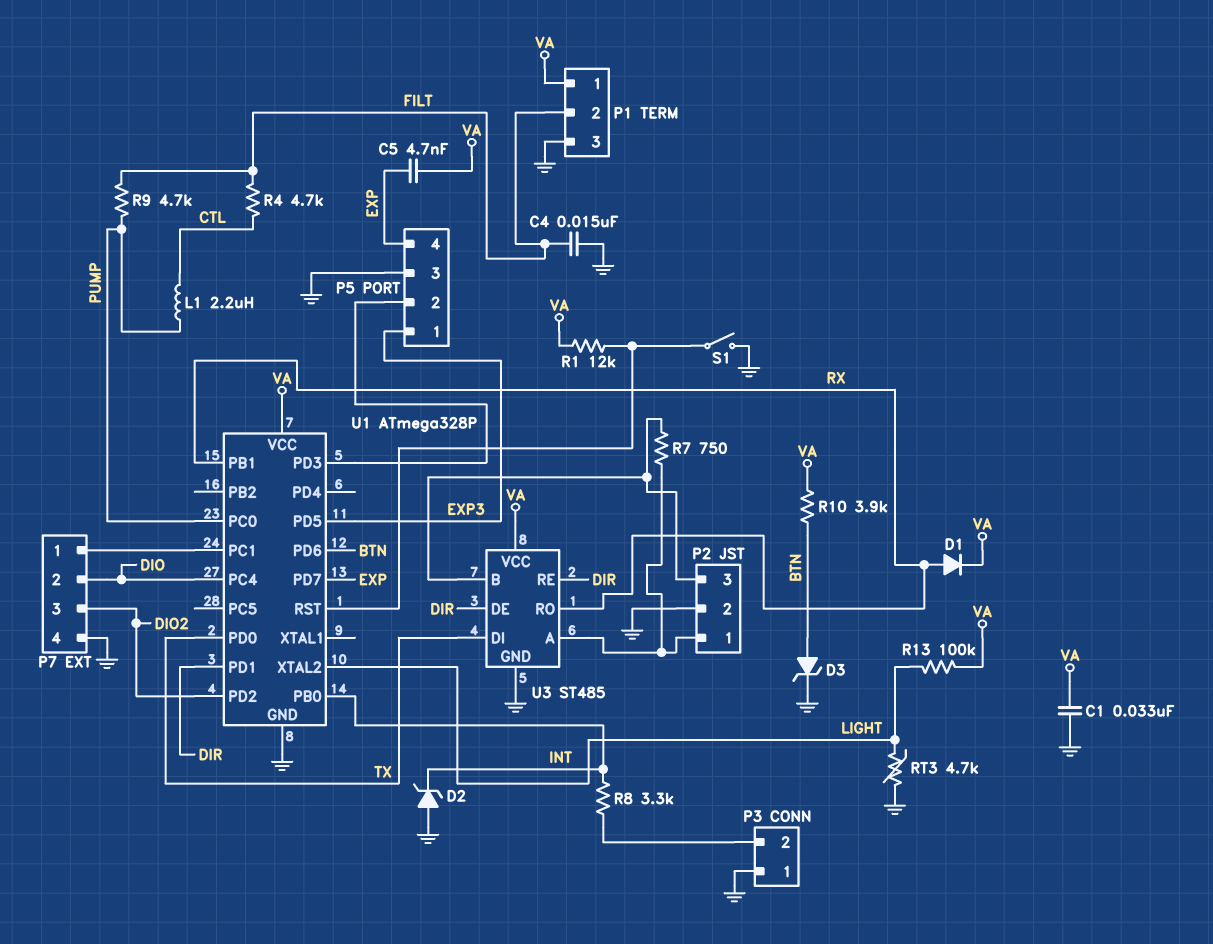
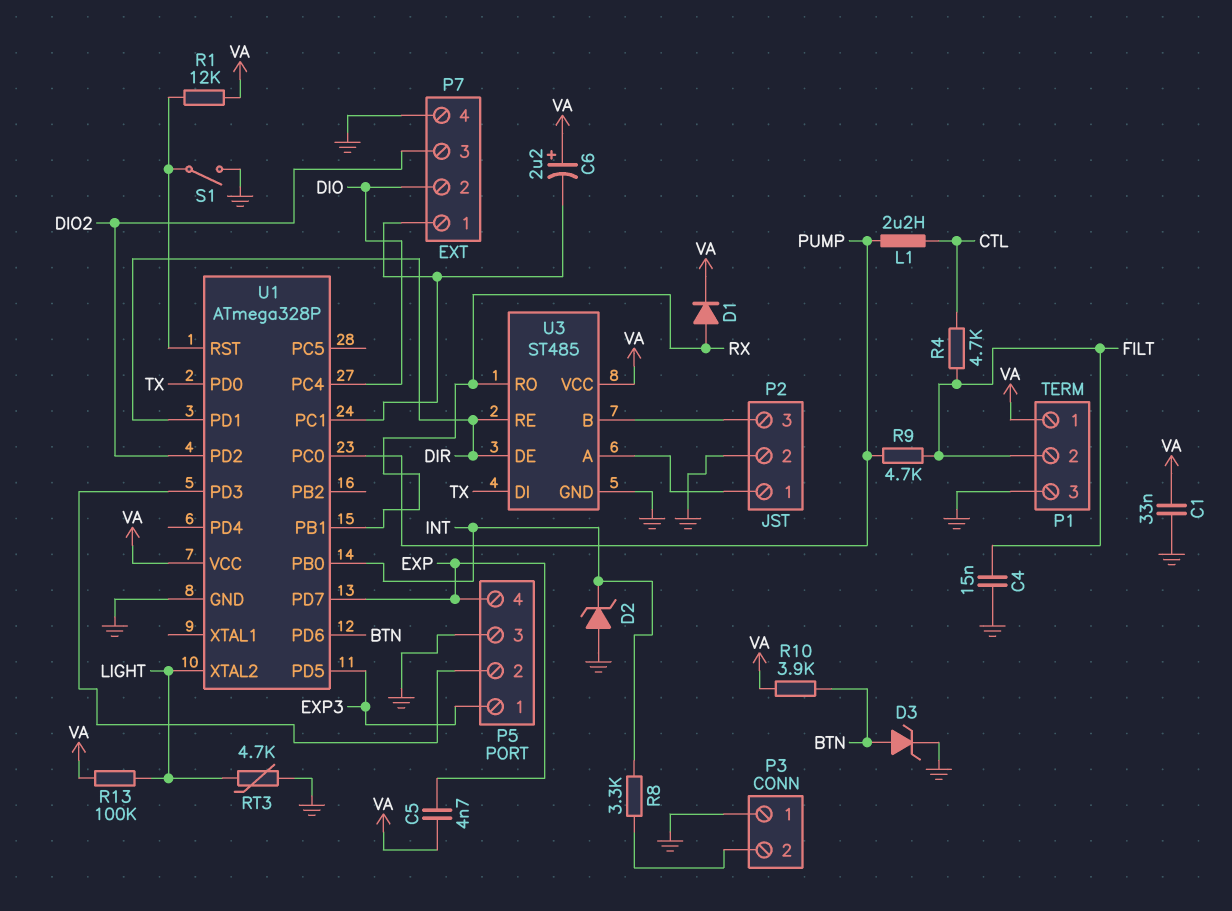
C6: none -> 2.2uF (plus VA, minus P7/1)
R7: 750 (P2/1, P2/3) -> none

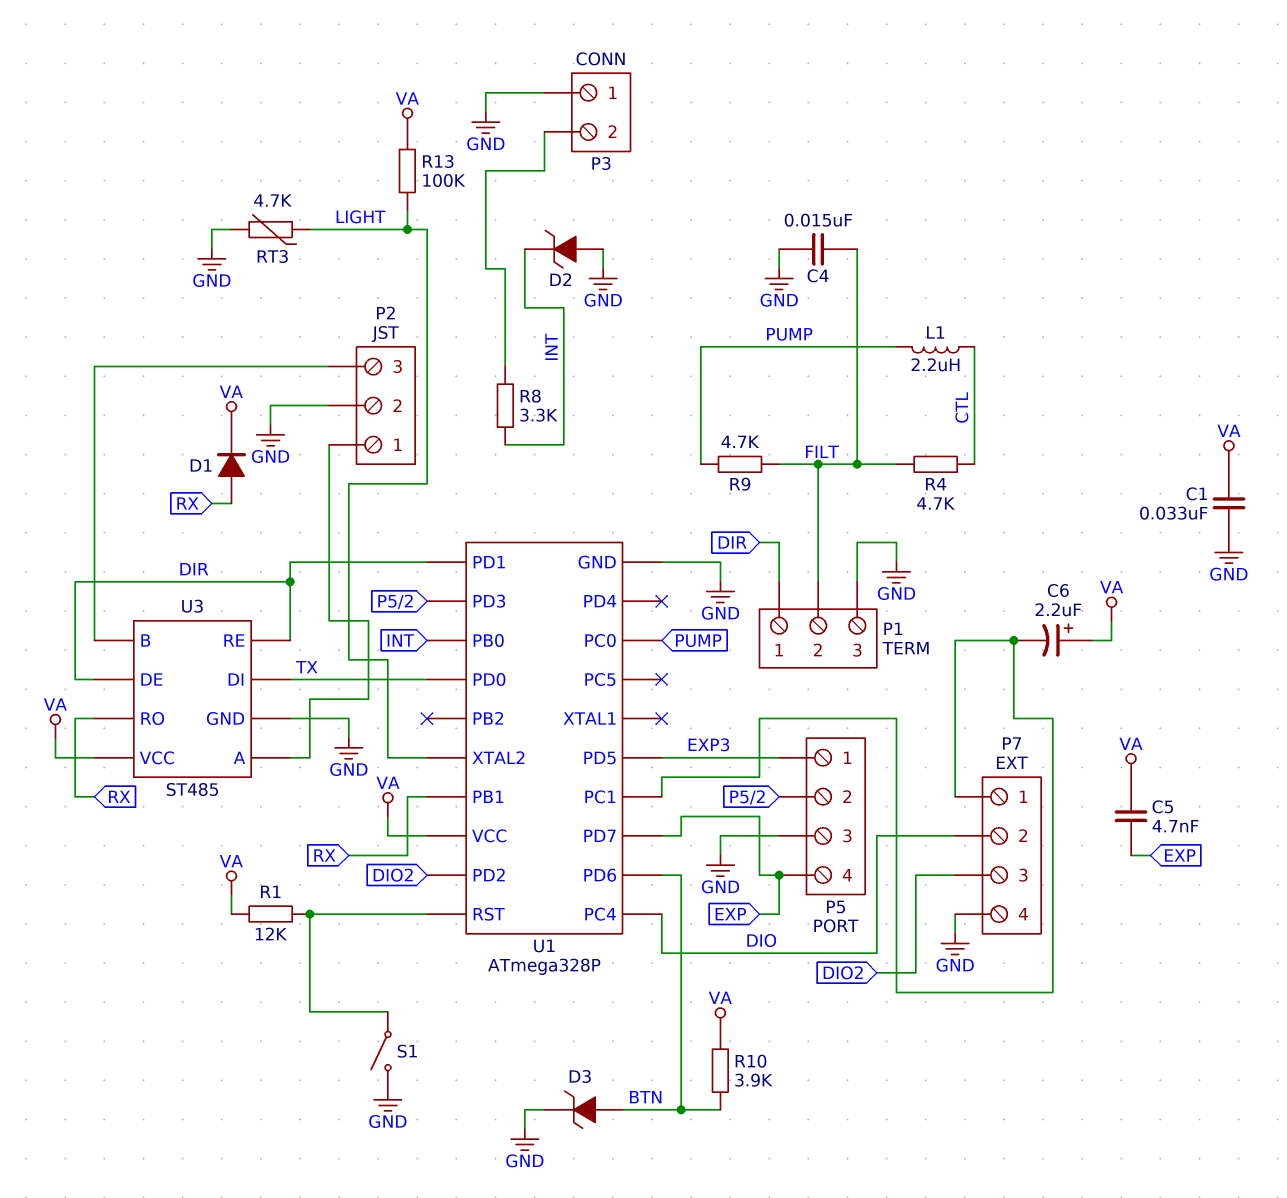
P1 pin 1: VA -> DIR

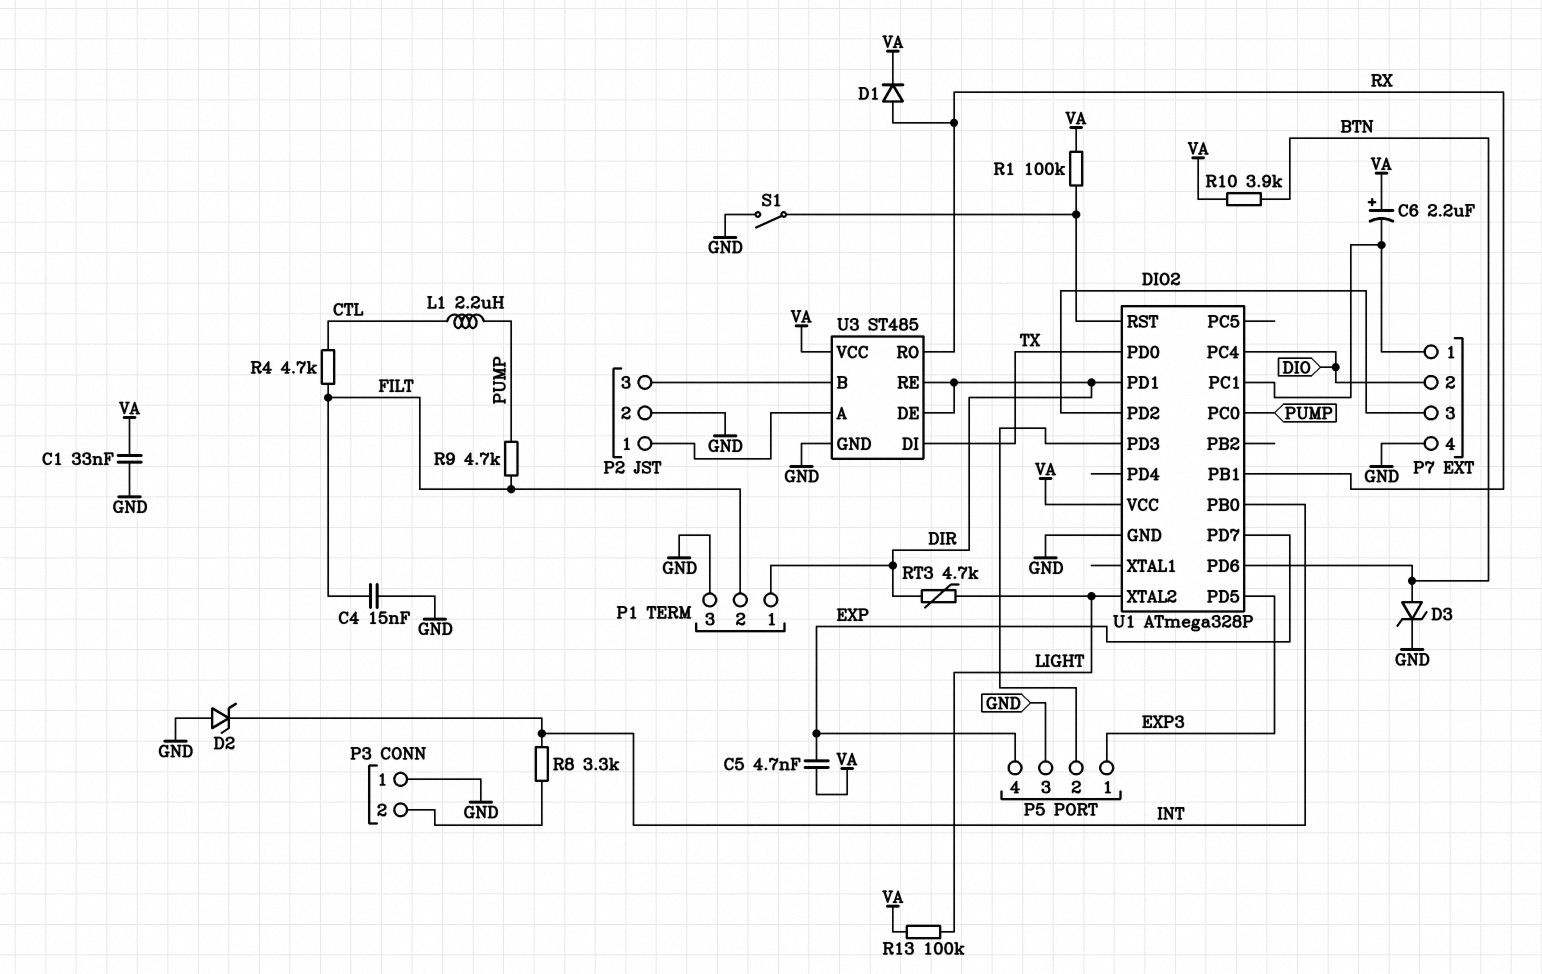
R1: 12k (U1/RST, VA) -> 100k (U1/RST, VA)
RT3: 4.7k (GND, LIGHT) -> 4.7k (DIR, LIGHT)

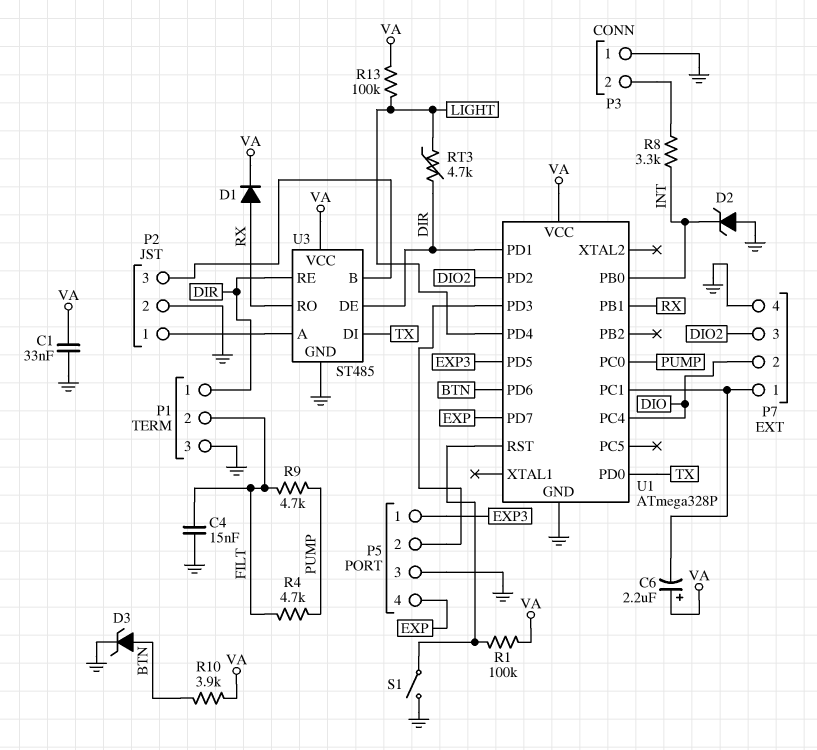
C5: 4.7nF (EXP, VA) -> none
L1: 2.2uH (CTL, PUMP) -> none
R4: 4.7k (CTL, FILT) -> 4.7k (FILT, PUMP)
U1 pin PD4: none -> LIGHT
U1 pin XTAL2: LIGHT -> none

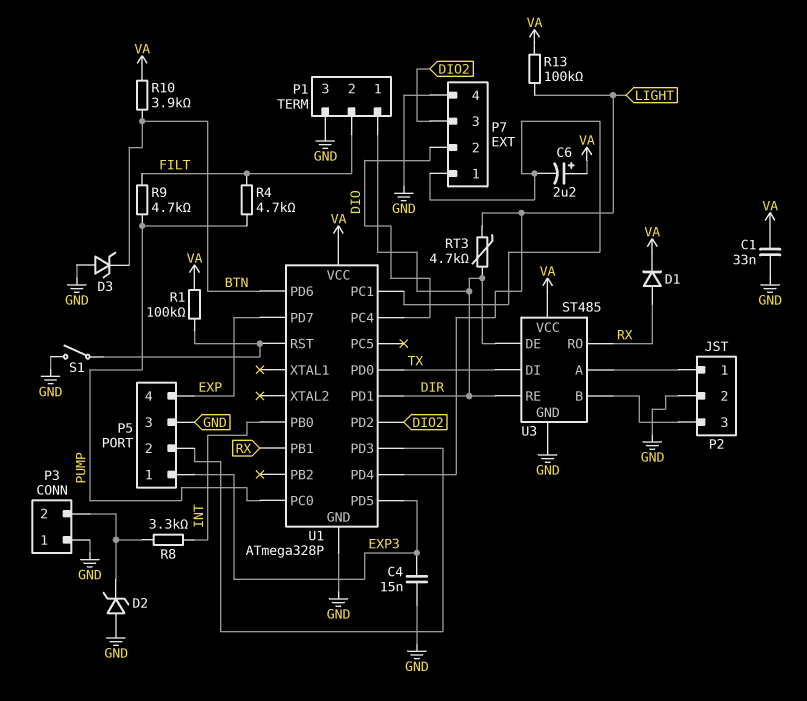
C4: 15nF (FILT, GND) -> 15nF (EXP3, GND)
D2: zener (A GND, K INT) -> zener (A GND, K P3/2)
D3: zener (A BTN, K GND) -> zener (A GND, K BTN)

